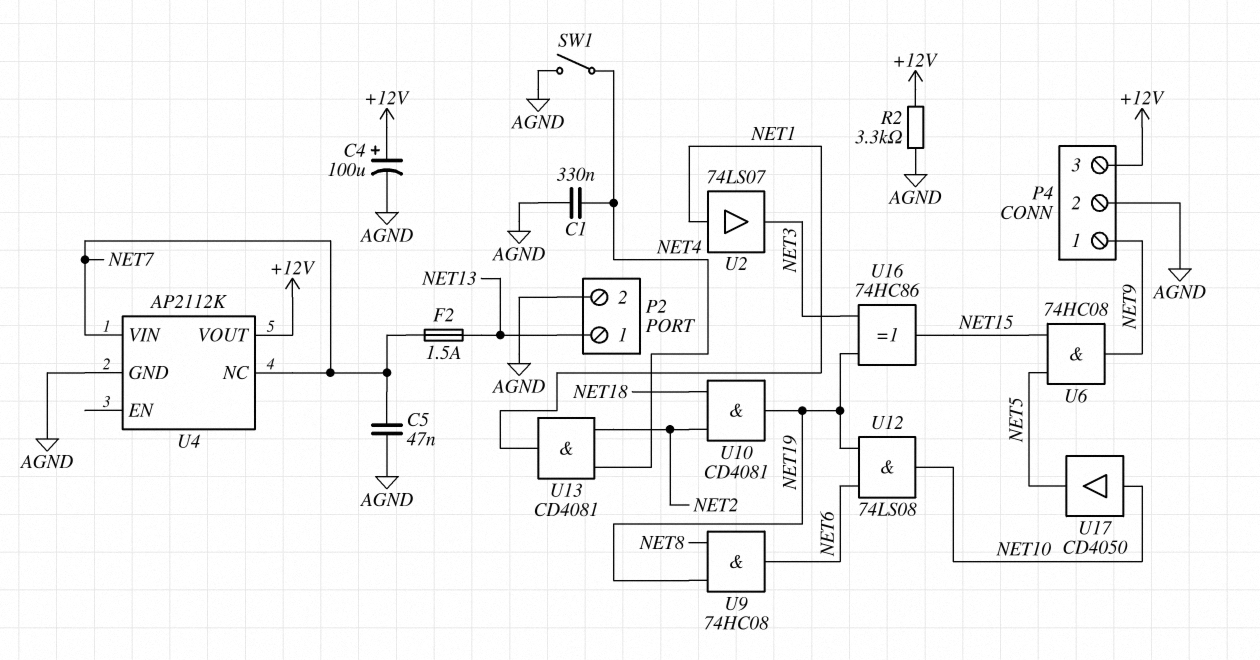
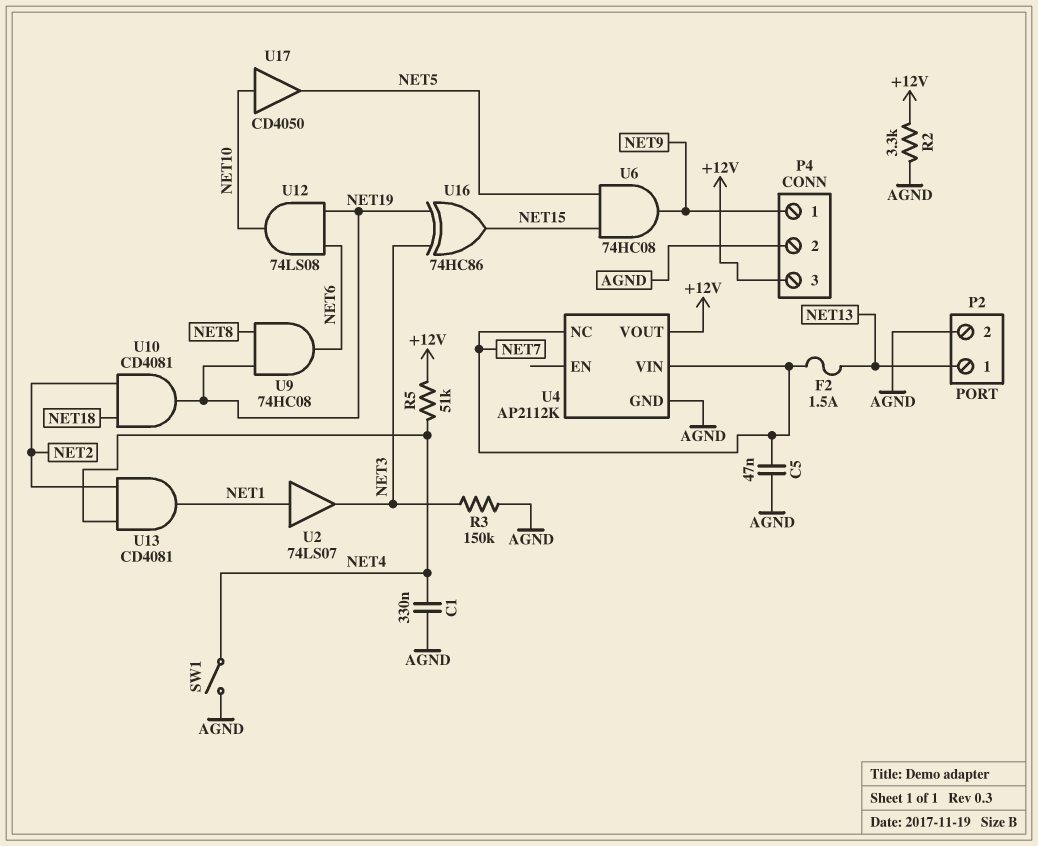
C4: 100uF (plus +12V, minus AGND) -> none
R3: none -> 150k (AGND, NET3)
R5: none -> 51k (+12V, NET4)

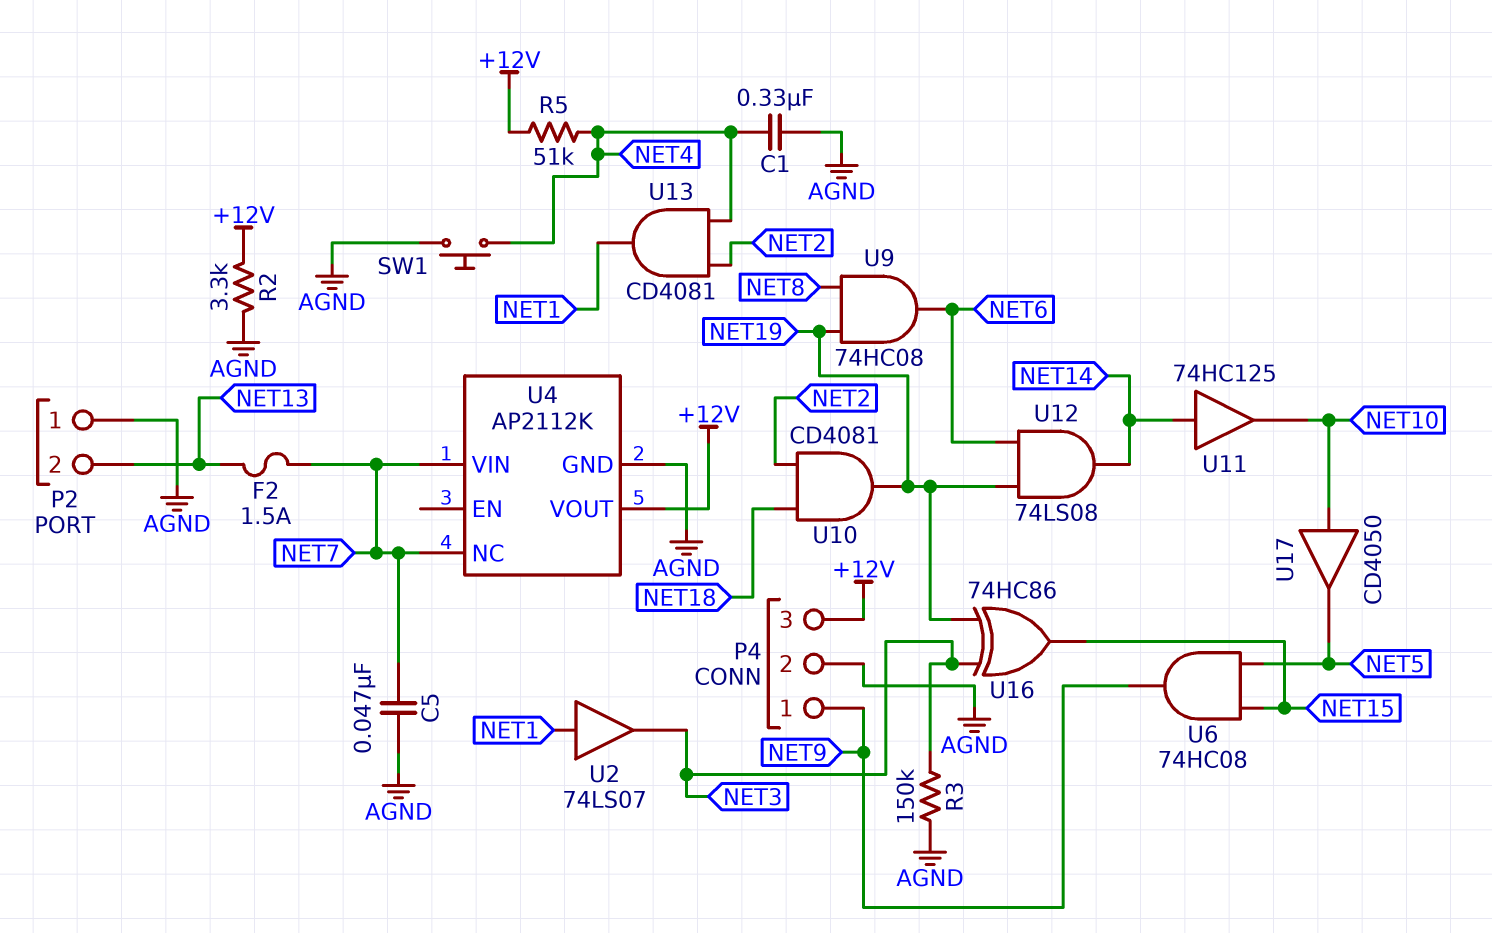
P2 pin 1: NET13 -> AGND
P2 pin 2: AGND -> NET13
SW1: switch (AGND, NET4) -> button (AGND, NET4)
U11: none -> buffer 74HC125 (in NET14, out NET10)
U12: AND 74LS08 (in NET6, in NET19, out NET10) -> AND 74LS08 (in NET6, in NET19, out NET14)

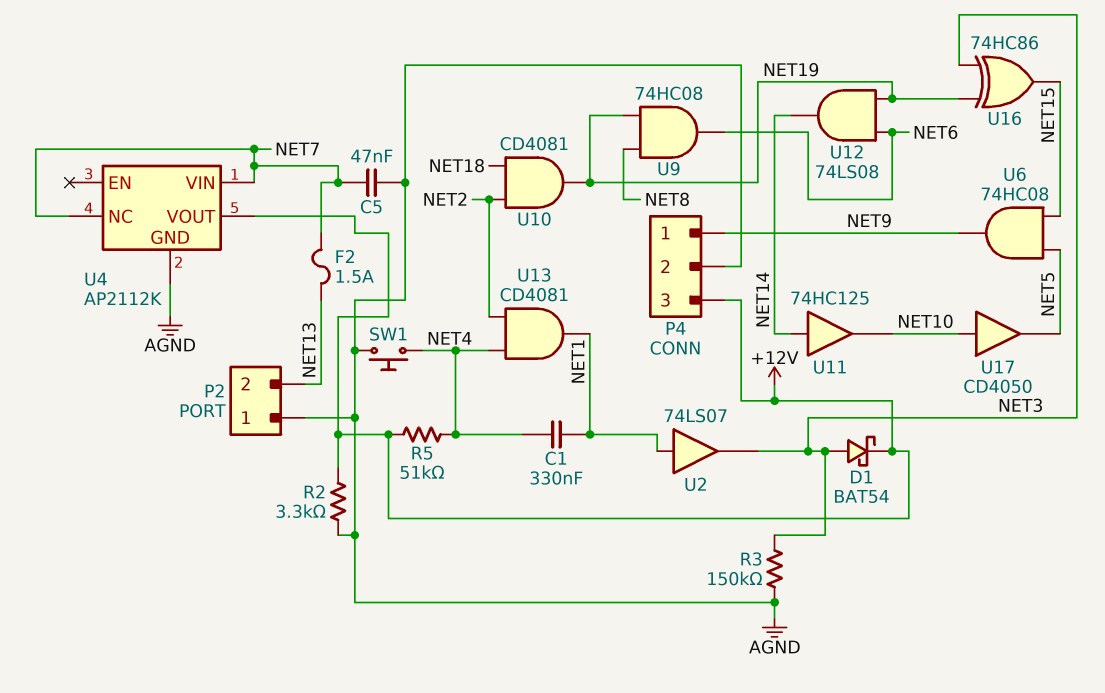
C1: 330nF (AGND, NET4) -> 330nF (NET1, NET4)
D1: none -> schottky BAT54 (A NET3, K +12V)

